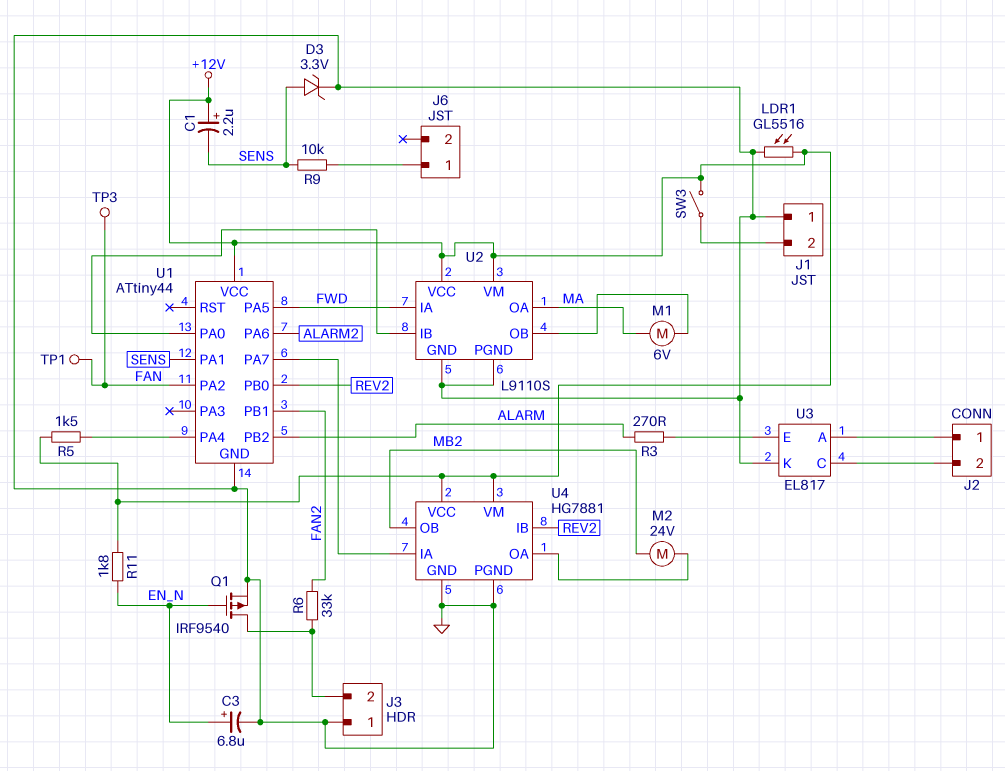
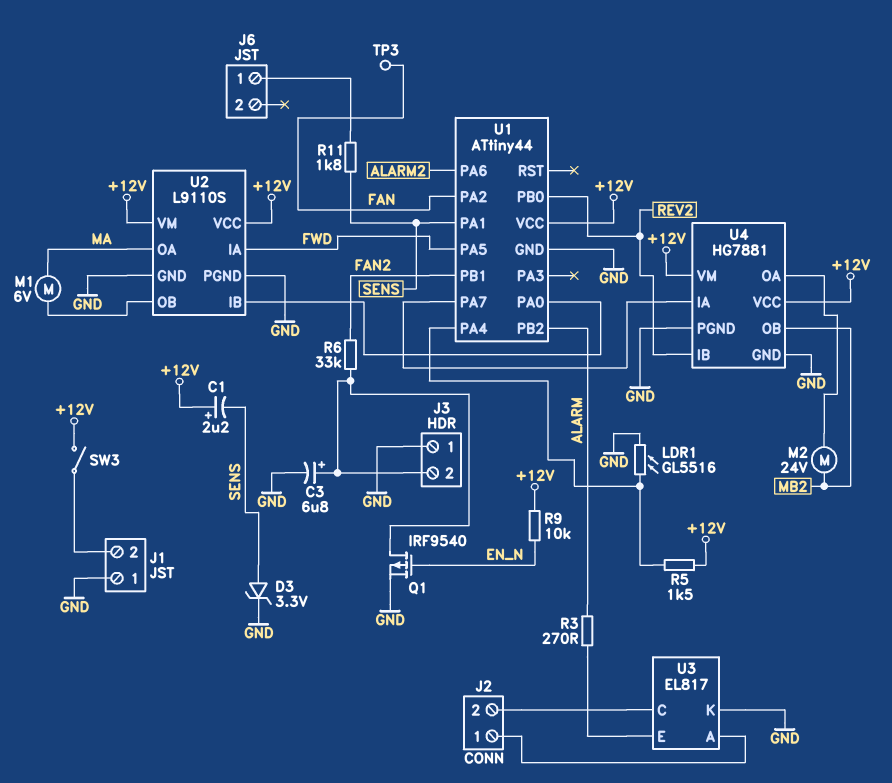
C3: 6.8uF (plus EN_N, minus GND) -> 6.8uF (plus J3/2, minus GND)
LDR1: GL5516 (+12V, GND) -> GL5516 (GND, U1/PA4)
R9: 10k (J6/1, SENS) -> 10k (+12V, EN_N)
R11: 1.8k (+12V, EN_N) -> 1.8k (J6/1, SENS)
TP1: test point (FAN) -> none

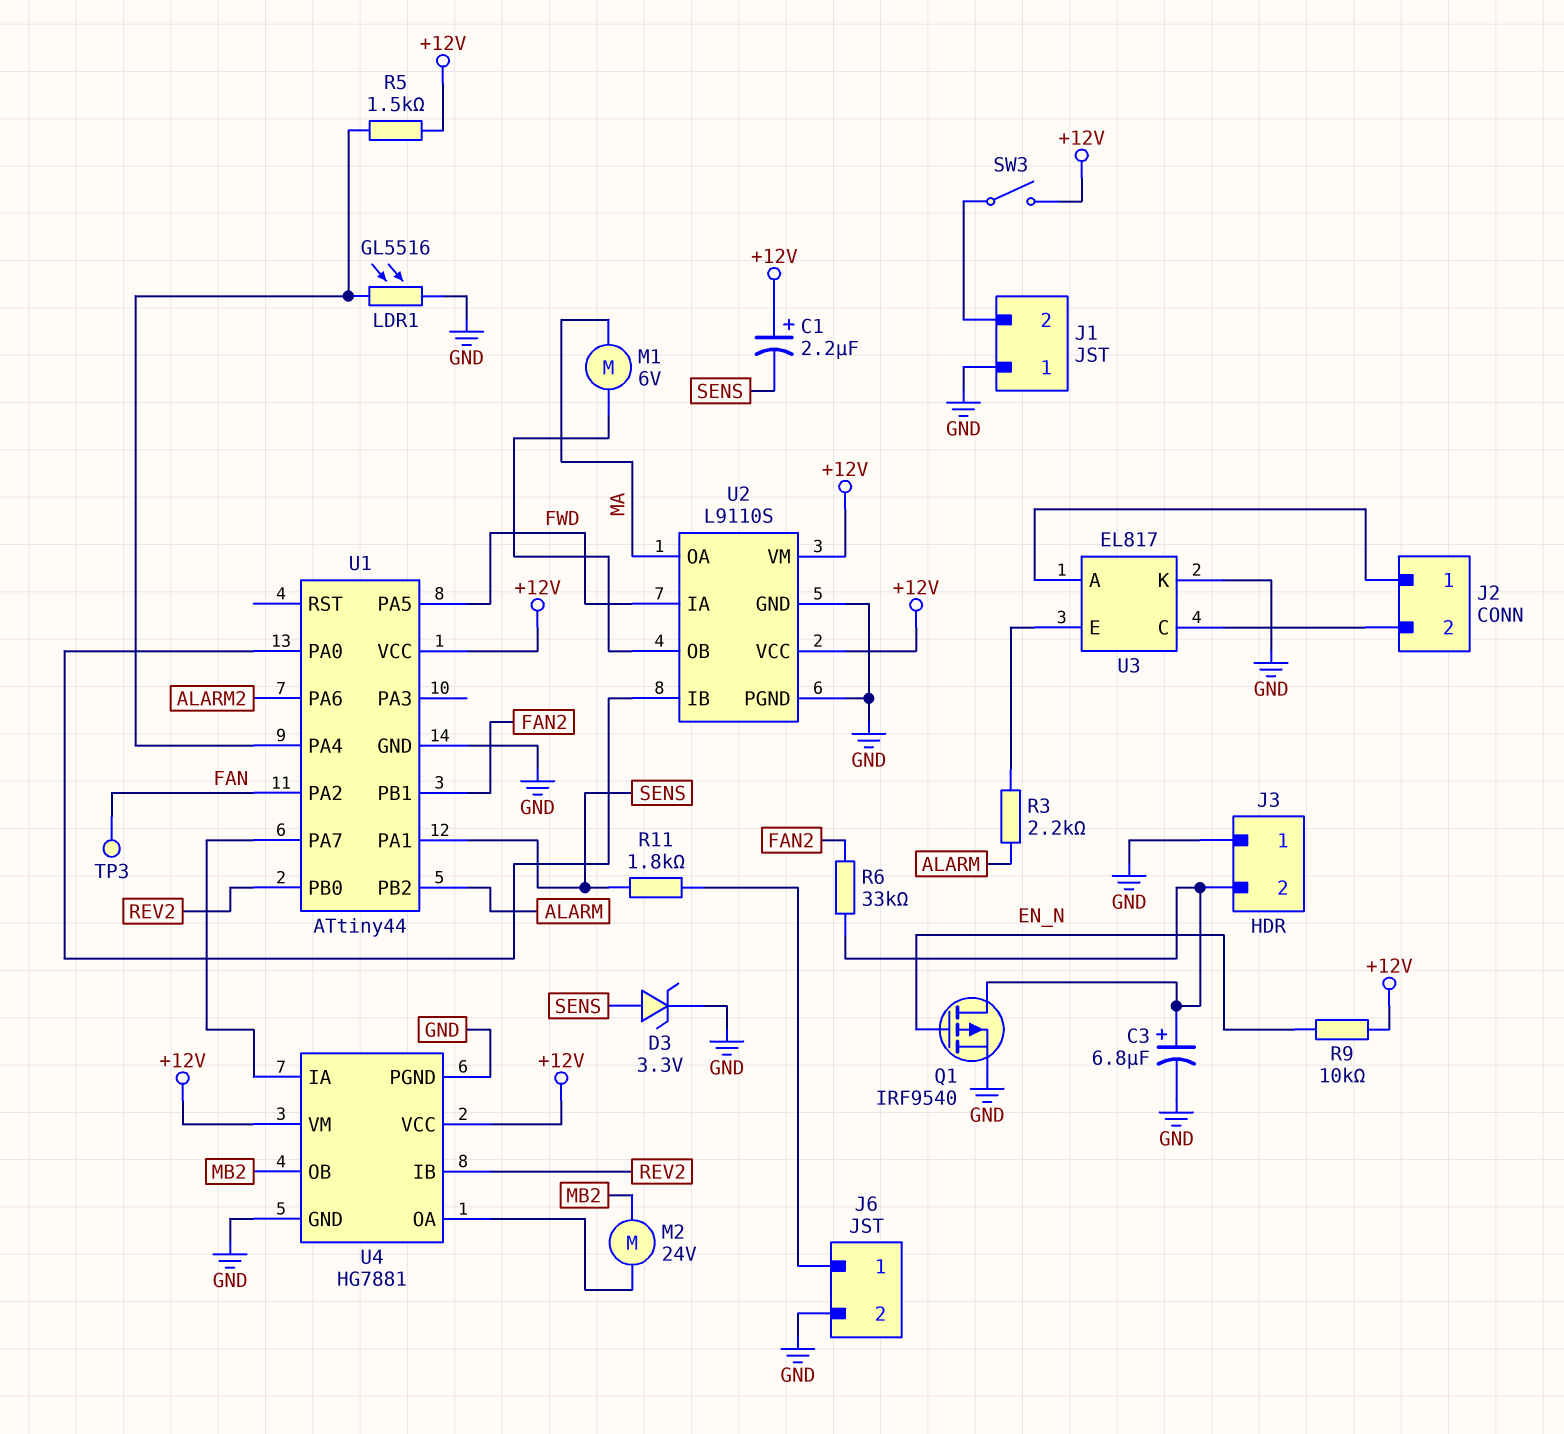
J6 pin 2: none -> GND
R3: 270 (ALARM, U3/E) -> 2.2k (ALARM, U3/E)

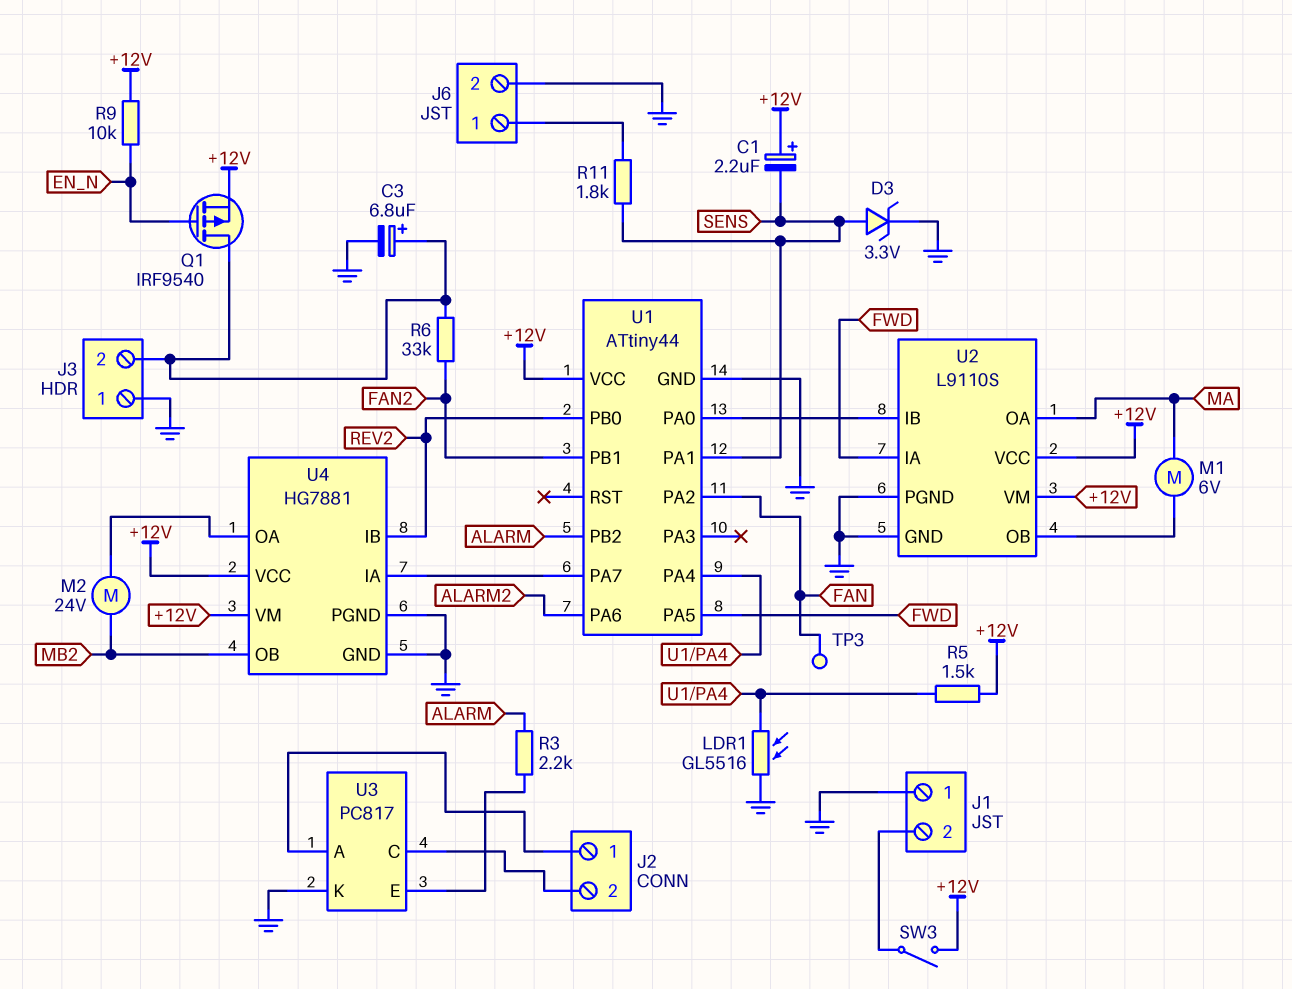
Q1: PMOS IRF9540 (G EN_N, D J3/2, S GND) -> PMOS IRF9540 (G EN_N, D J3/2, S +12V)
U3: EL817 -> PC817

